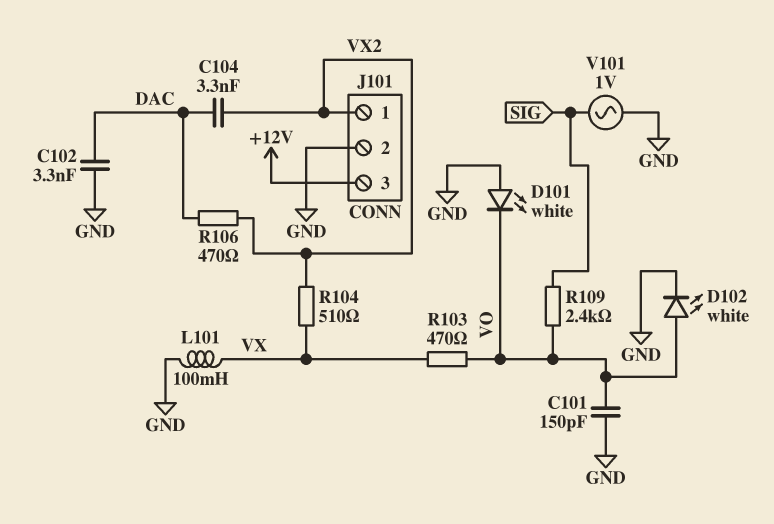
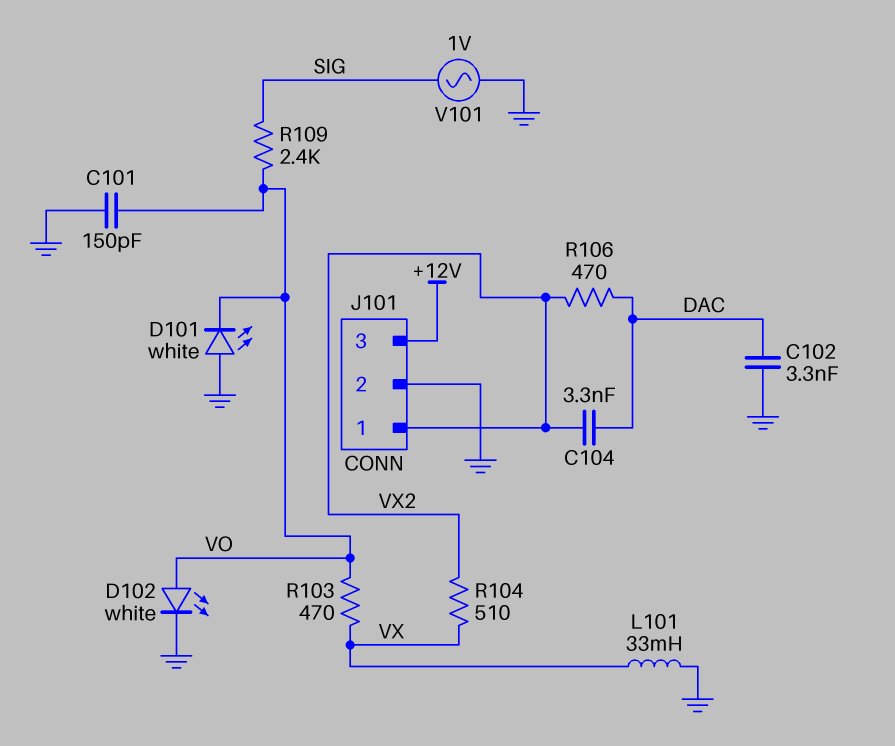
L101: 100mH (GND, VX) -> 33mH (GND, VX)

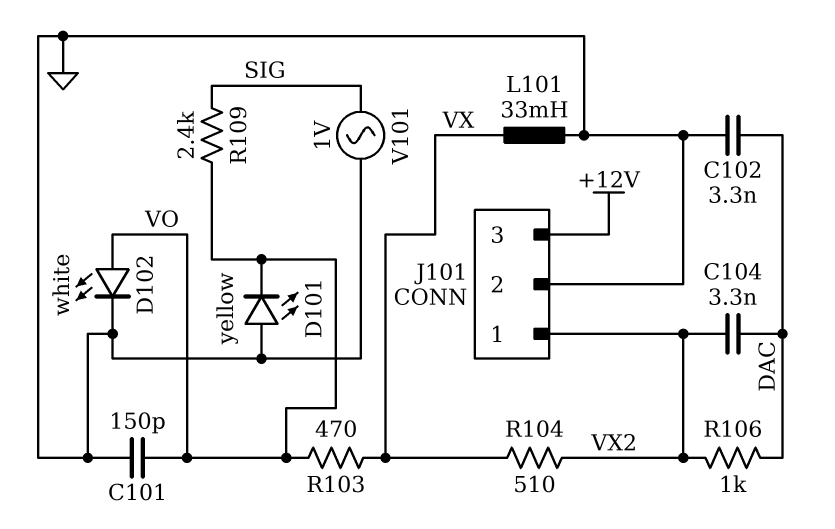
D101: LED white (A GND, K VO) -> LED yellow (A GND, K VO)
R106: 470 (DAC, VX2) -> 1k (DAC, VX2)

